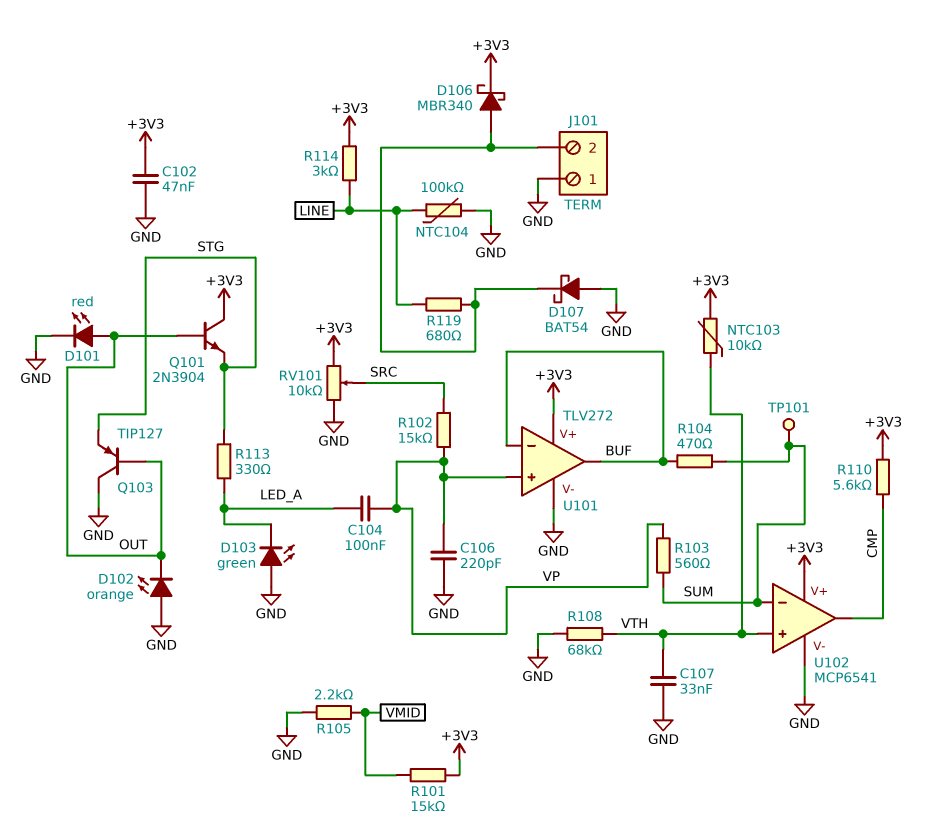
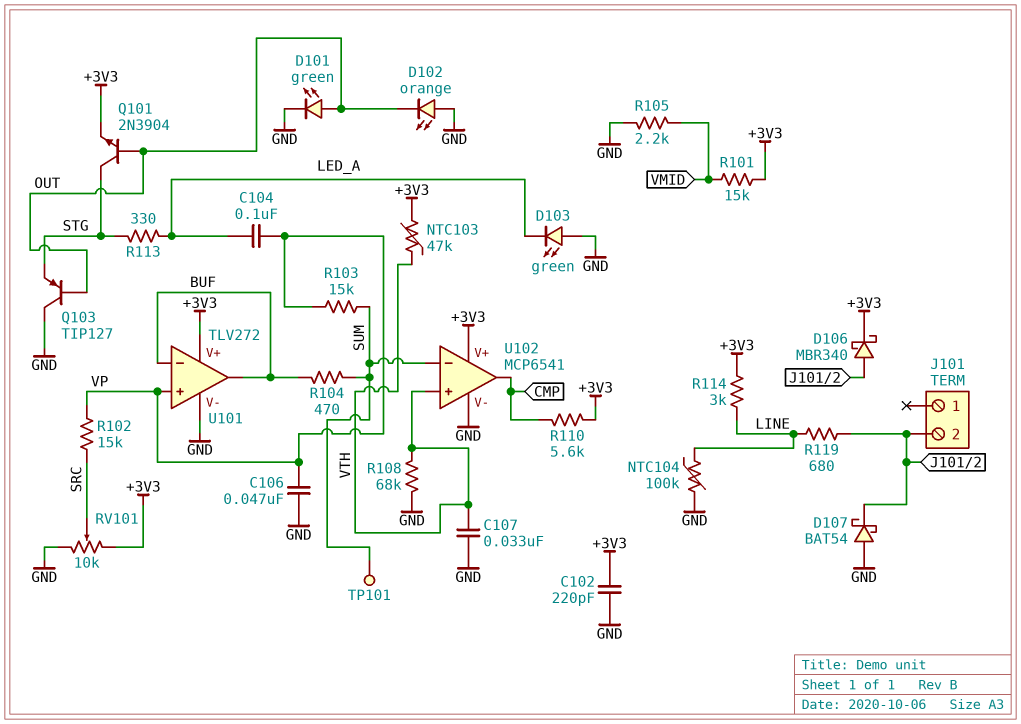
C102: 47nF (+3V3, GND) -> 220pF (+3V3, GND)
C106: 220pF (GND, VP) -> 47nF (GND, VP)
D101: LED red (A OUT, K GND) -> LED green (A OUT, K GND)
J101 pin 1: GND -> none
NTC103: 10k (+3V3, VTH) -> 47k (+3V3, VTH)
Q101: NPN 2N3904 (B OUT, C +3V3, E STG) -> NPN 2N3904 (B OUT, C STG, E +3V3)
R103: 560 (SUM, VP) -> 15k (SUM, VP)

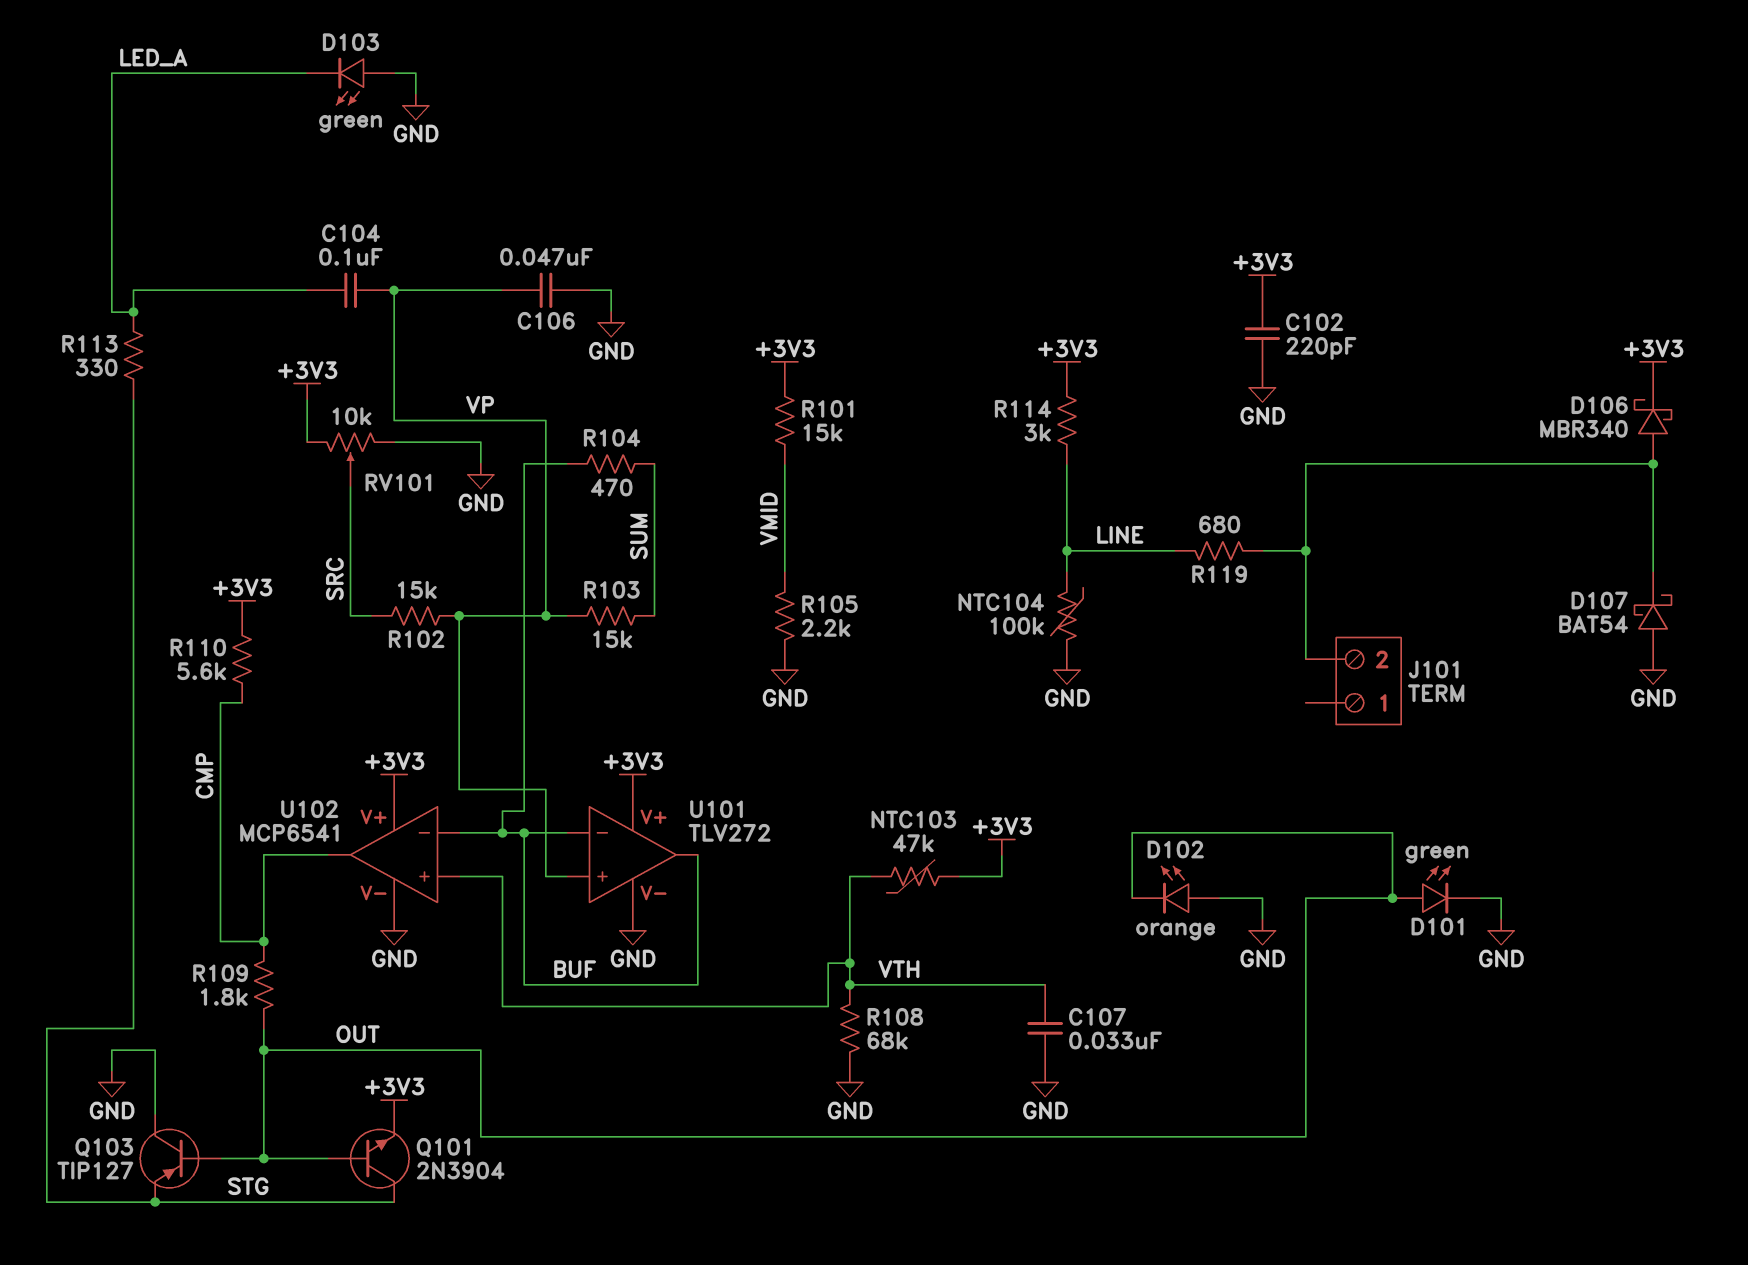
R109: none -> 1.8k (CMP, OUT)
TP101: test point (SUM) -> none
U102 pin in-: SUM -> BUF

